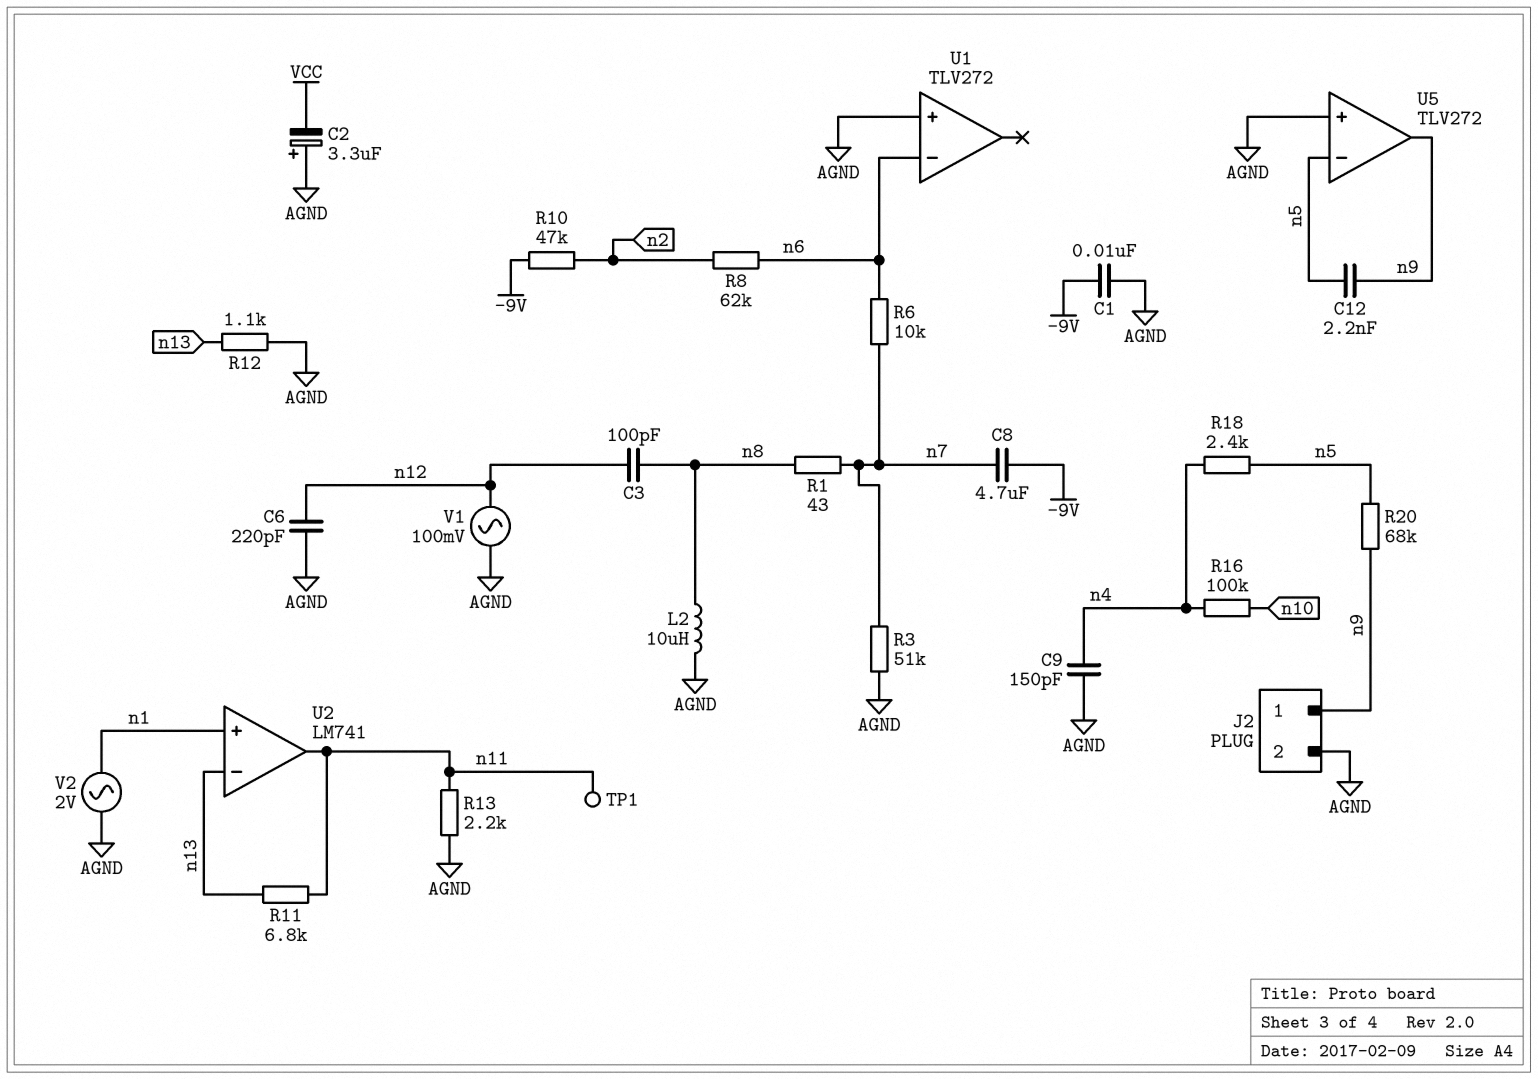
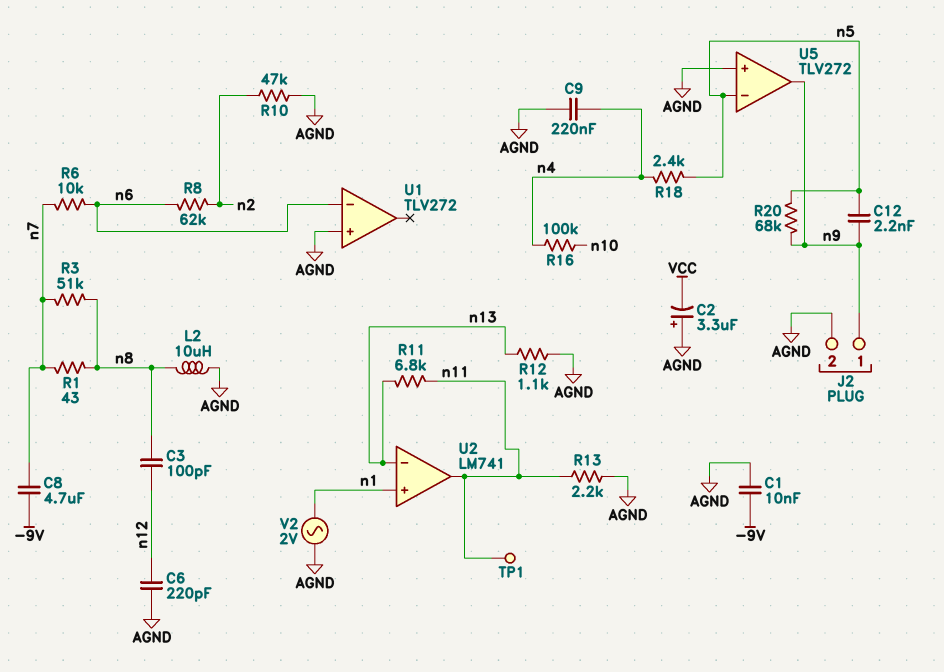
C9: 150pF (AGND, n4) -> 220nF (AGND, n4)
R3: 51k (AGND, n7) -> 51k (n7, n8)
R10: 47k (-9V, n2) -> 47k (AGND, n2)
V1: AC 100mV (AGND, n12) -> none

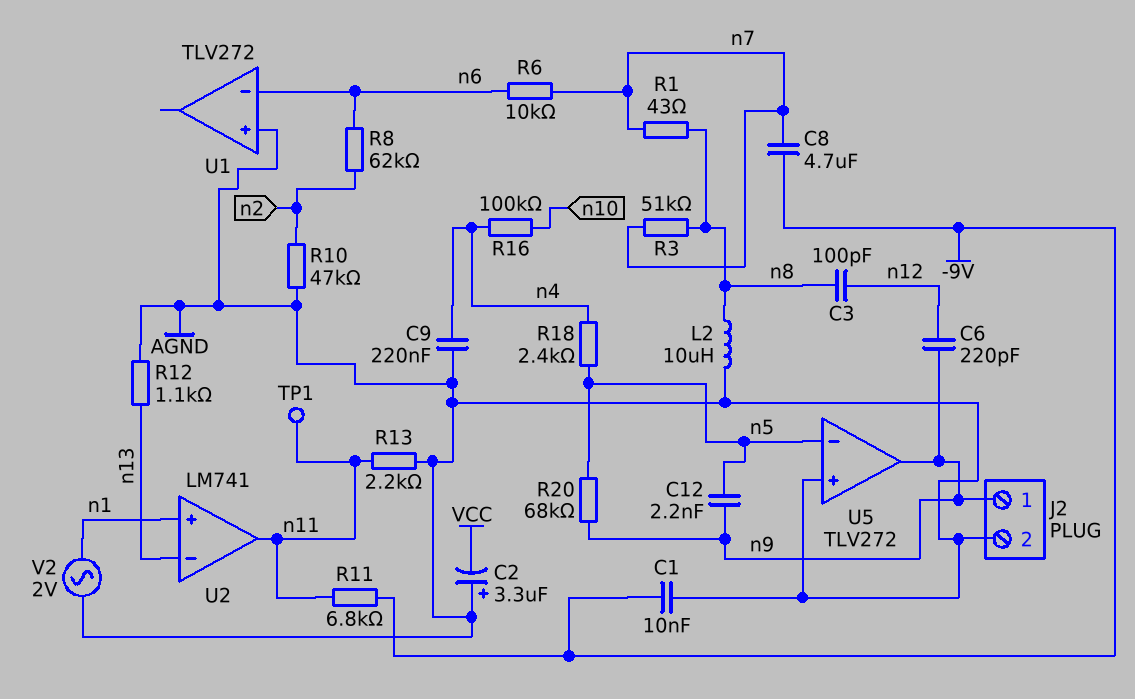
C6: 220pF (AGND, n12) -> 220pF (n9, n12)
R11: 6.8k (n11, n13) -> 6.8k (-9V, n11)

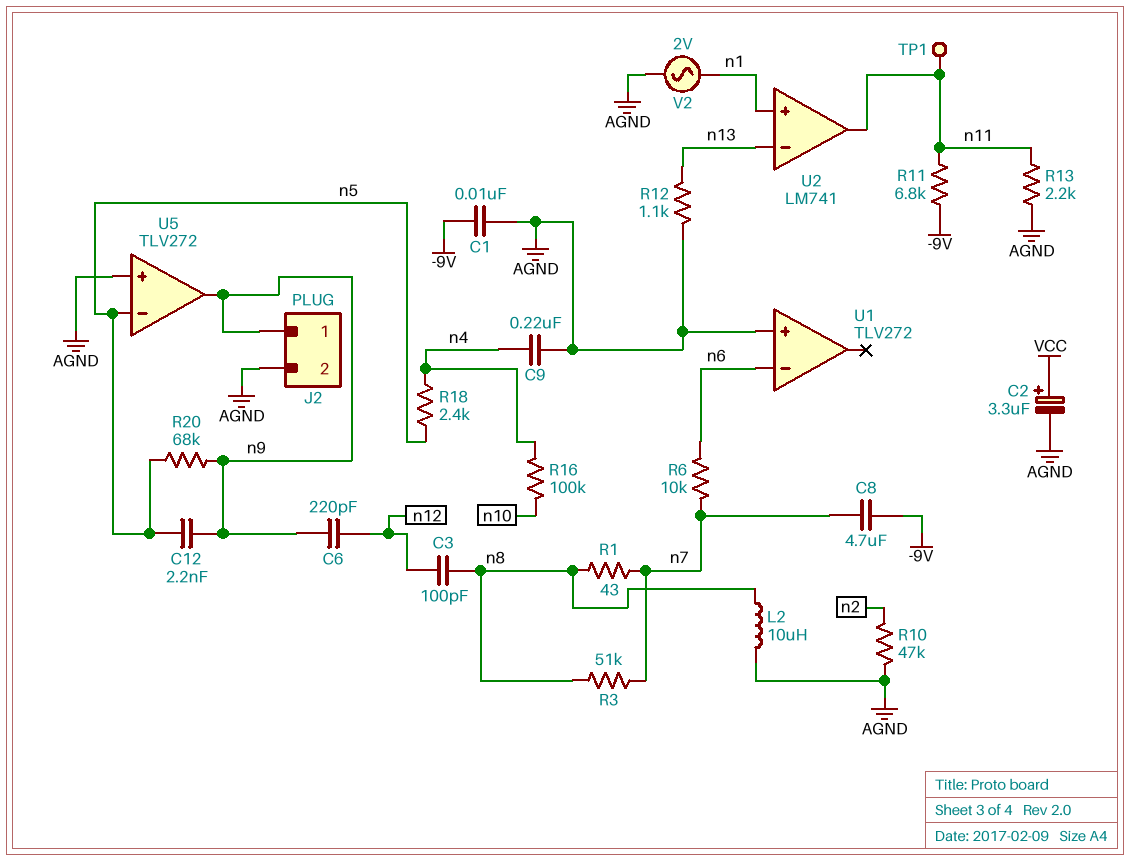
C2: 3.3uF (plus AGND, minus VCC) -> 3.3uF (plus VCC, minus AGND)
R8: 62k (n2, n6) -> none

